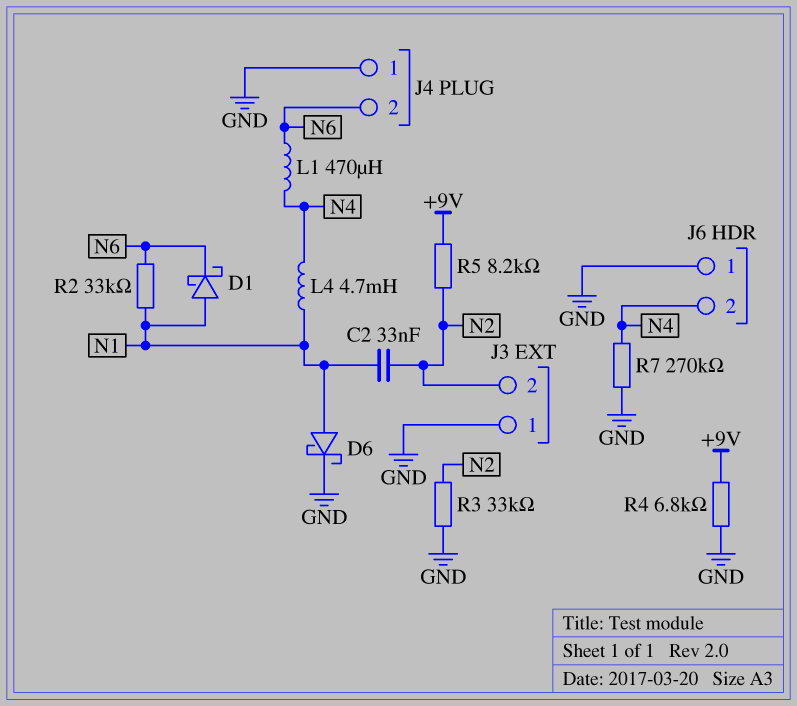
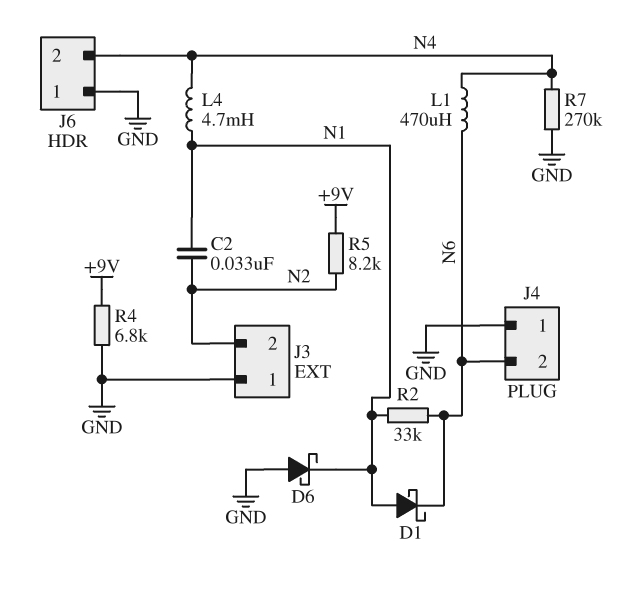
D6: schottky (A N1, K GND) -> schottky (A GND, K N1)
R3: 33k (GND, N2) -> none

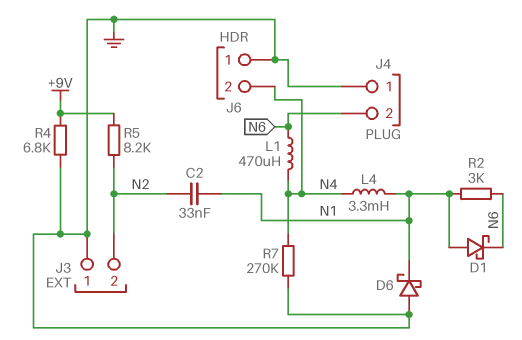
L4: 4.7mH (N1, N4) -> 3.3mH (N1, N4)
R2: 33k (N1, N6) -> 3k (N1, N6)

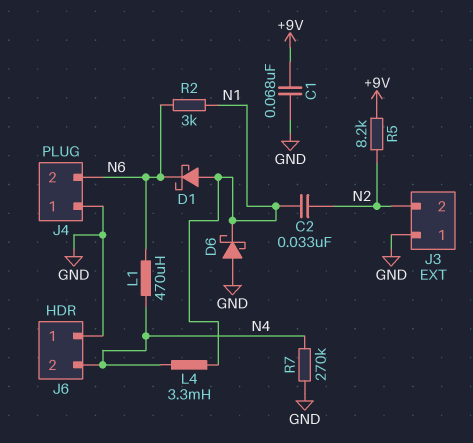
C1: none -> 68nF (+9V, GND)
R4: 6.8k (+9V, GND) -> none

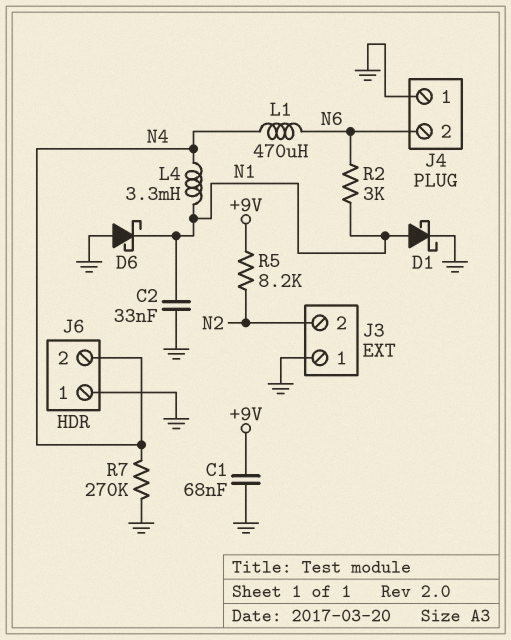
C2: 33nF (N1, N2) -> 33nF (GND, N1)
D1: schottky (A N1, K N6) -> schottky (A N1, K GND)

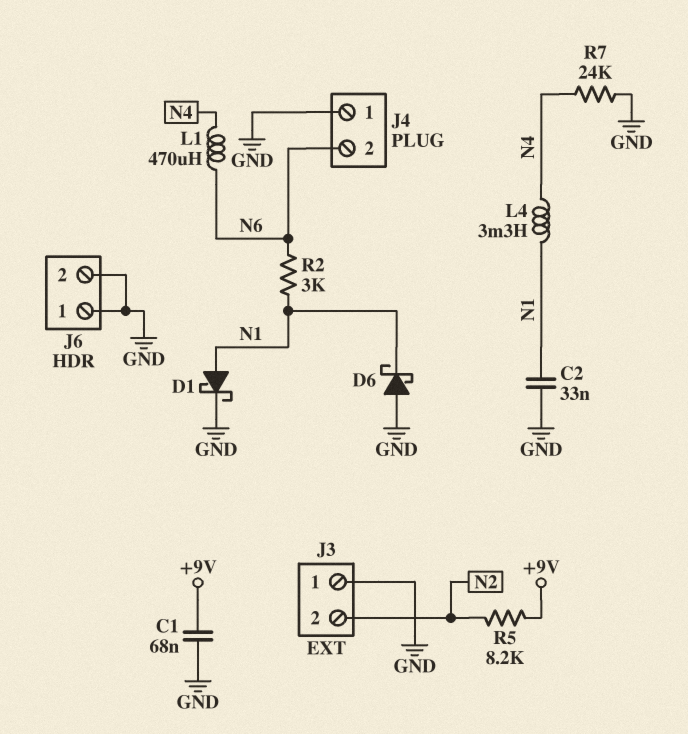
J6 pin 2: N4 -> GND
R7: 270k (GND, N4) -> 24k (GND, N4)

